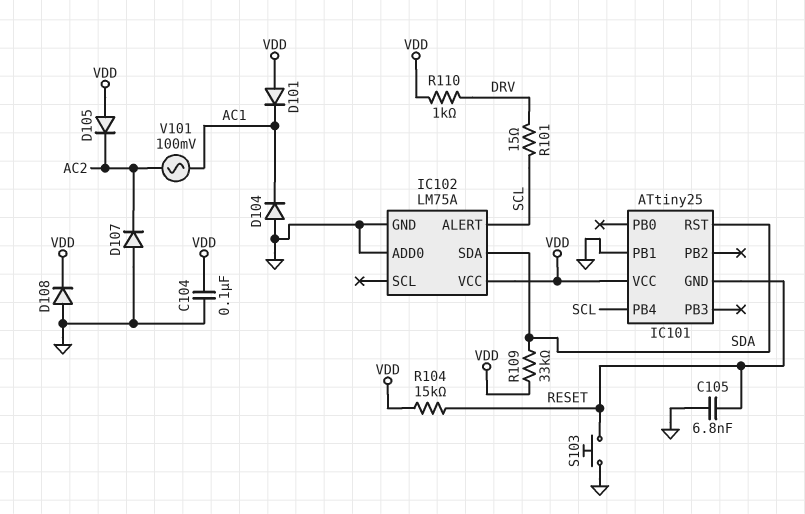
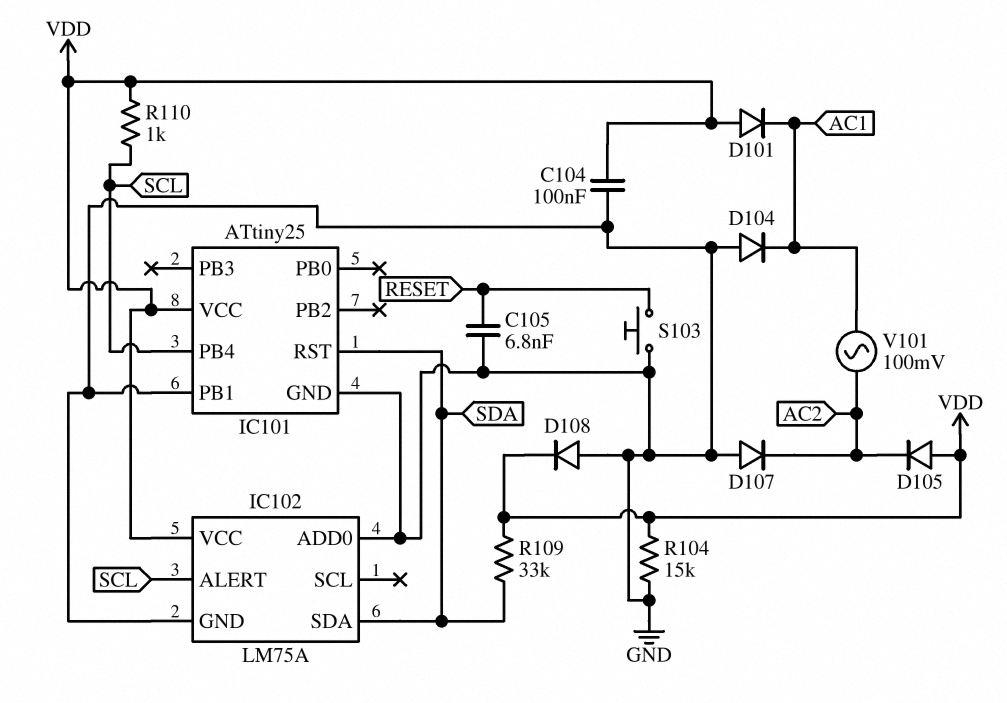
IC101 pin GND: RESET -> GND
R101: 15 (DRV, SCL) -> none
R104: 15k (RESET, VDD) -> 15k (GND, VDD)
R110: 1k (DRV, VDD) -> 1k (SCL, VDD)

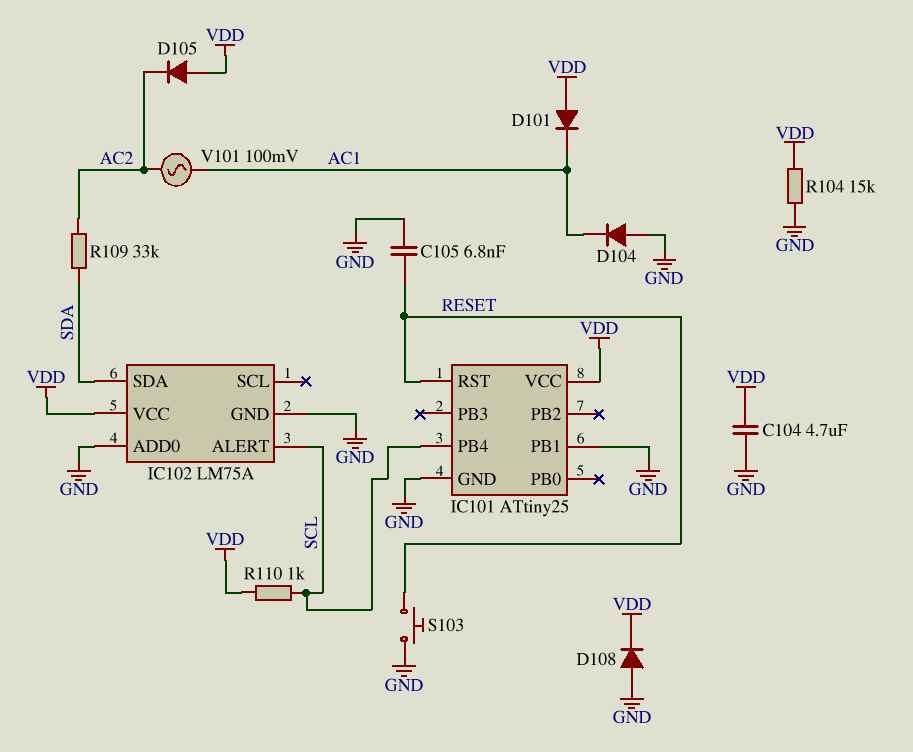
C104: 100nF (GND, VDD) -> 4.7uF (GND, VDD)
D107: diode (A GND, K AC2) -> none
IC101 pin RST: SDA -> RESET
R109: 33k (SDA, VDD) -> 33k (AC2, SDA)

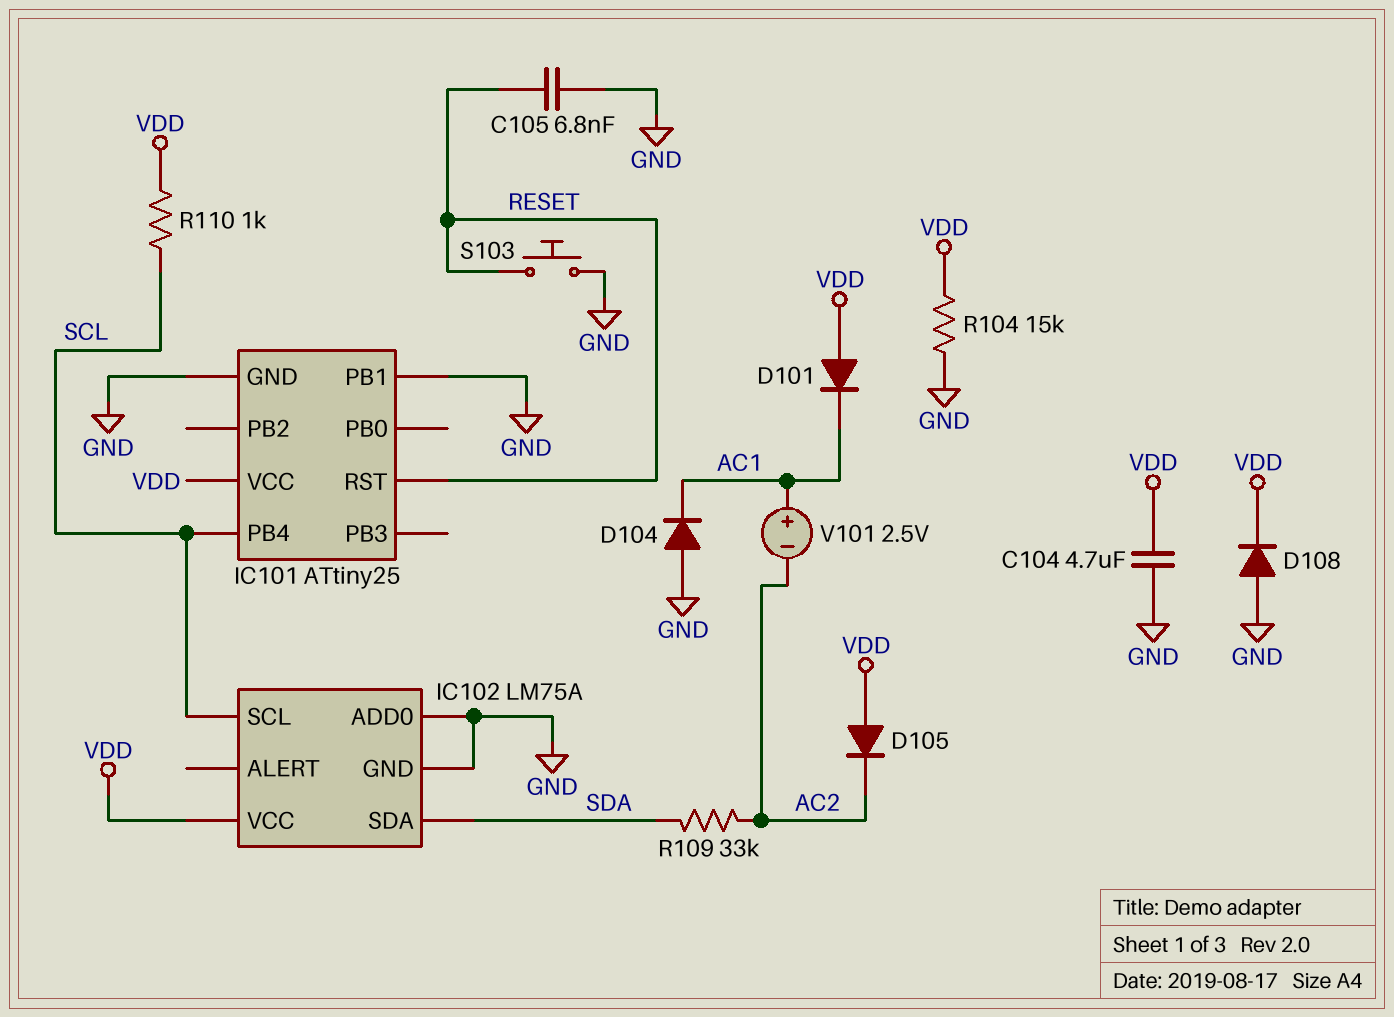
IC102 pin ALERT: SCL -> none
IC102 pin SCL: none -> SCL
V101: AC 100mV (AC1, AC2) -> 2.5V (plus AC1, minus AC2)

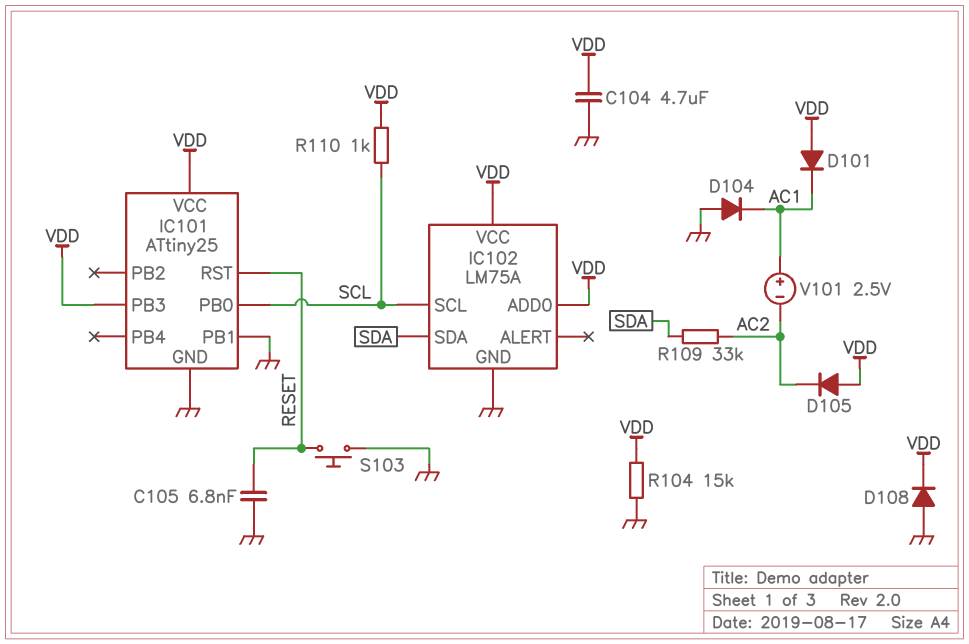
IC101 pin PB0: none -> SCL
IC101 pin PB3: none -> VDD
IC101 pin PB4: SCL -> none
IC102 pin ADD0: GND -> VDD

